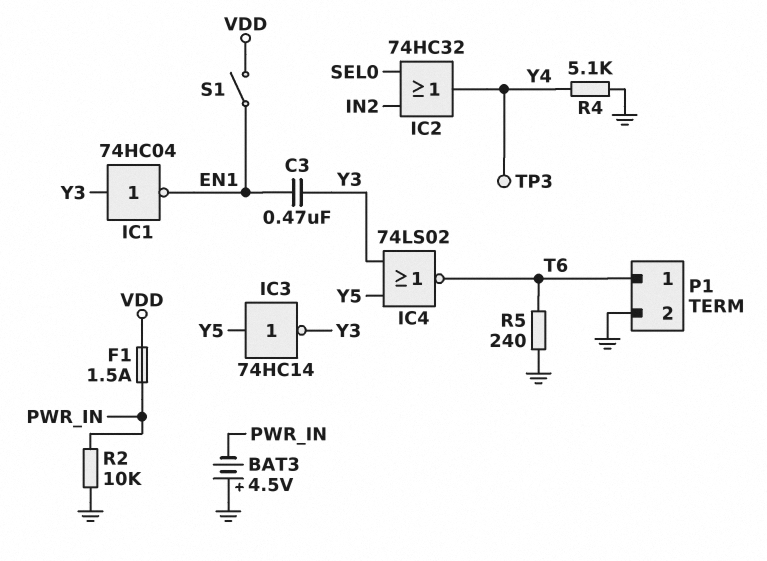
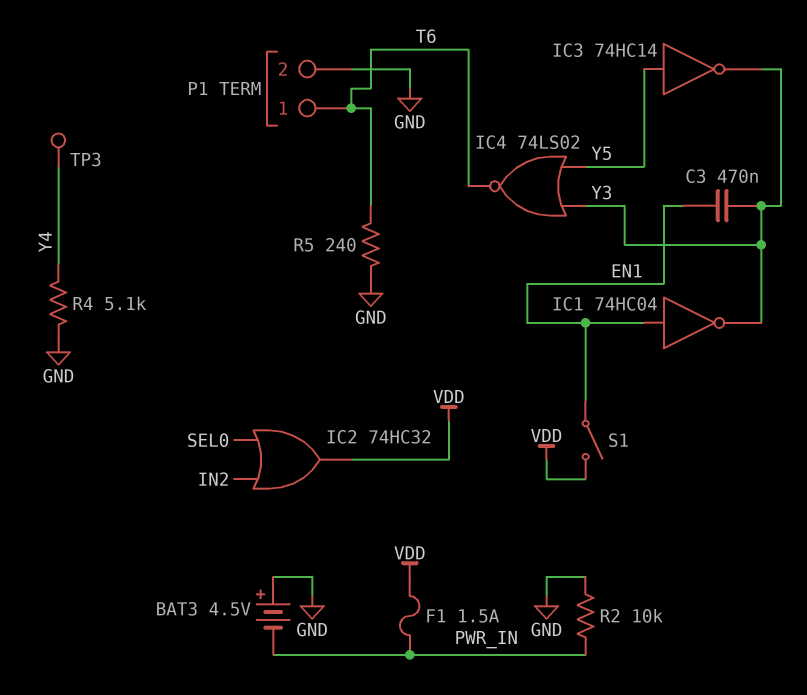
IC1: NOT 74HC04 (in Y3, out EN1) -> NOT 74HC04 (in EN1, out Y3)
IC2: OR 74HC32 (in IN2, in SEL0, out Y4) -> OR 74HC32 (in IN2, in SEL0, out VDD)

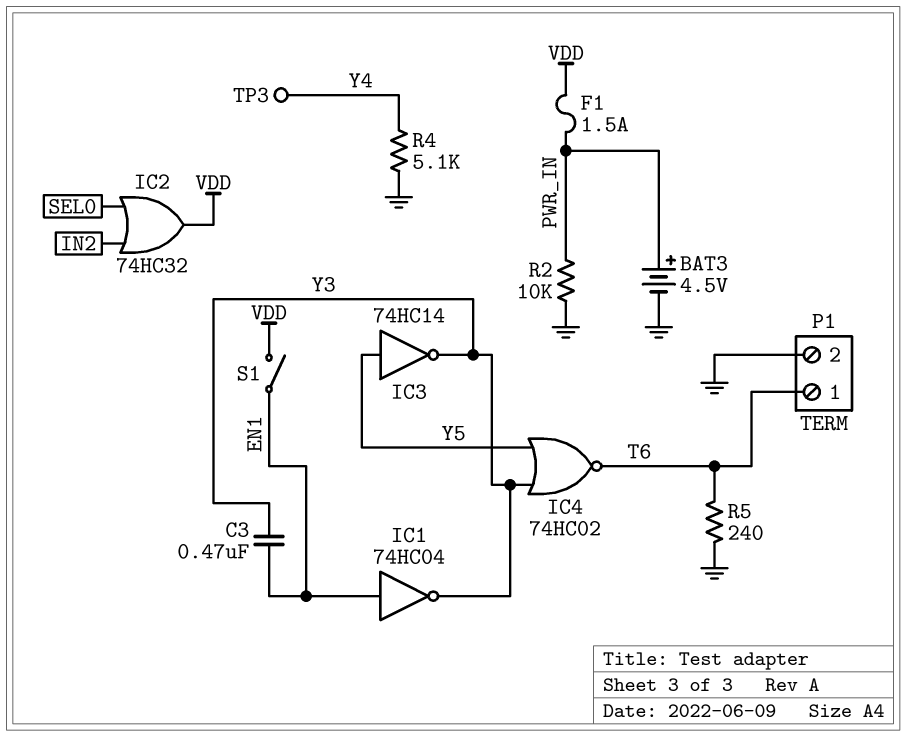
BAT3: 4.5V (plus GND, minus PWR_IN) -> 4.5V (plus PWR_IN, minus GND)
IC4: NOR 74LS02 (in Y3, in Y5, out T6) -> NOR 74HC02 (in Y3, in Y5, out T6)

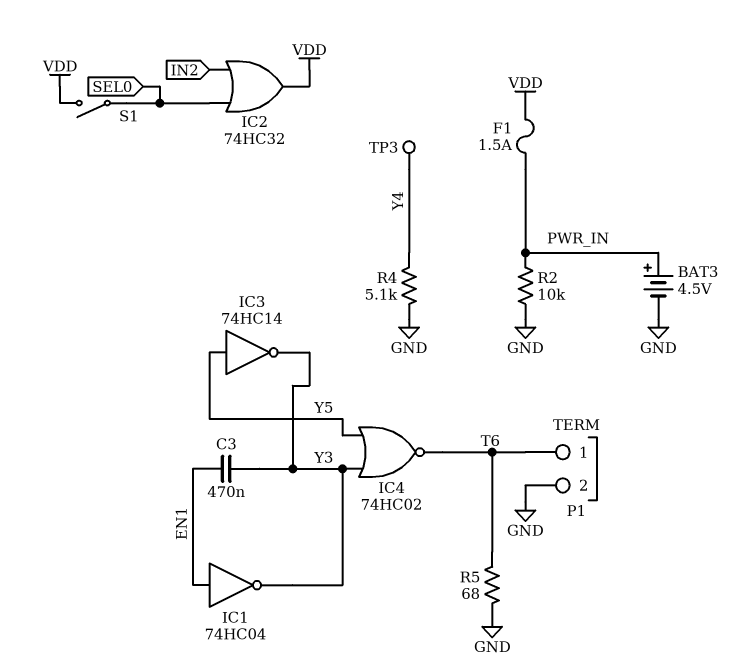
R5: 240 (GND, T6) -> 68 (GND, T6)
S1: switch (EN1, VDD) -> switch (SEL0, VDD)

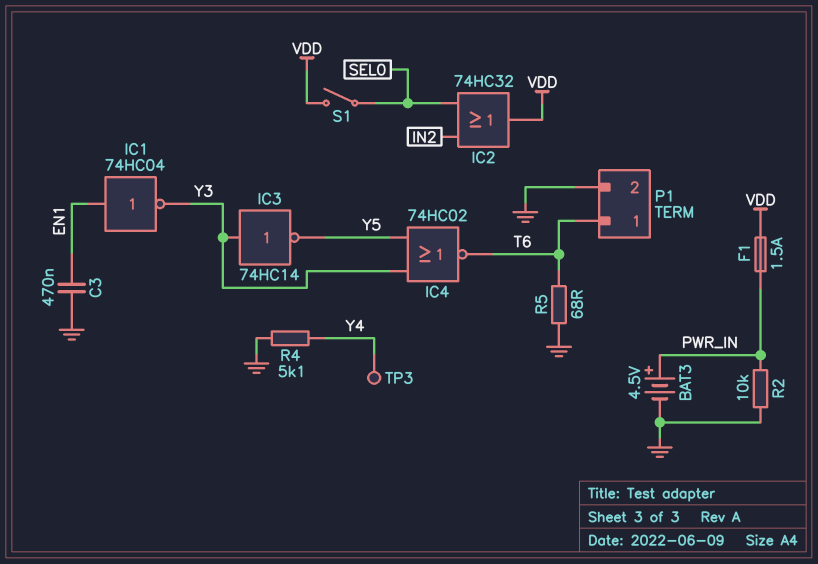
C3: 470nF (EN1, Y3) -> 470nF (EN1, GND)
IC3: NOT 74HC14 (in Y5, out Y3) -> NOT 74HC14 (in Y3, out Y5)

